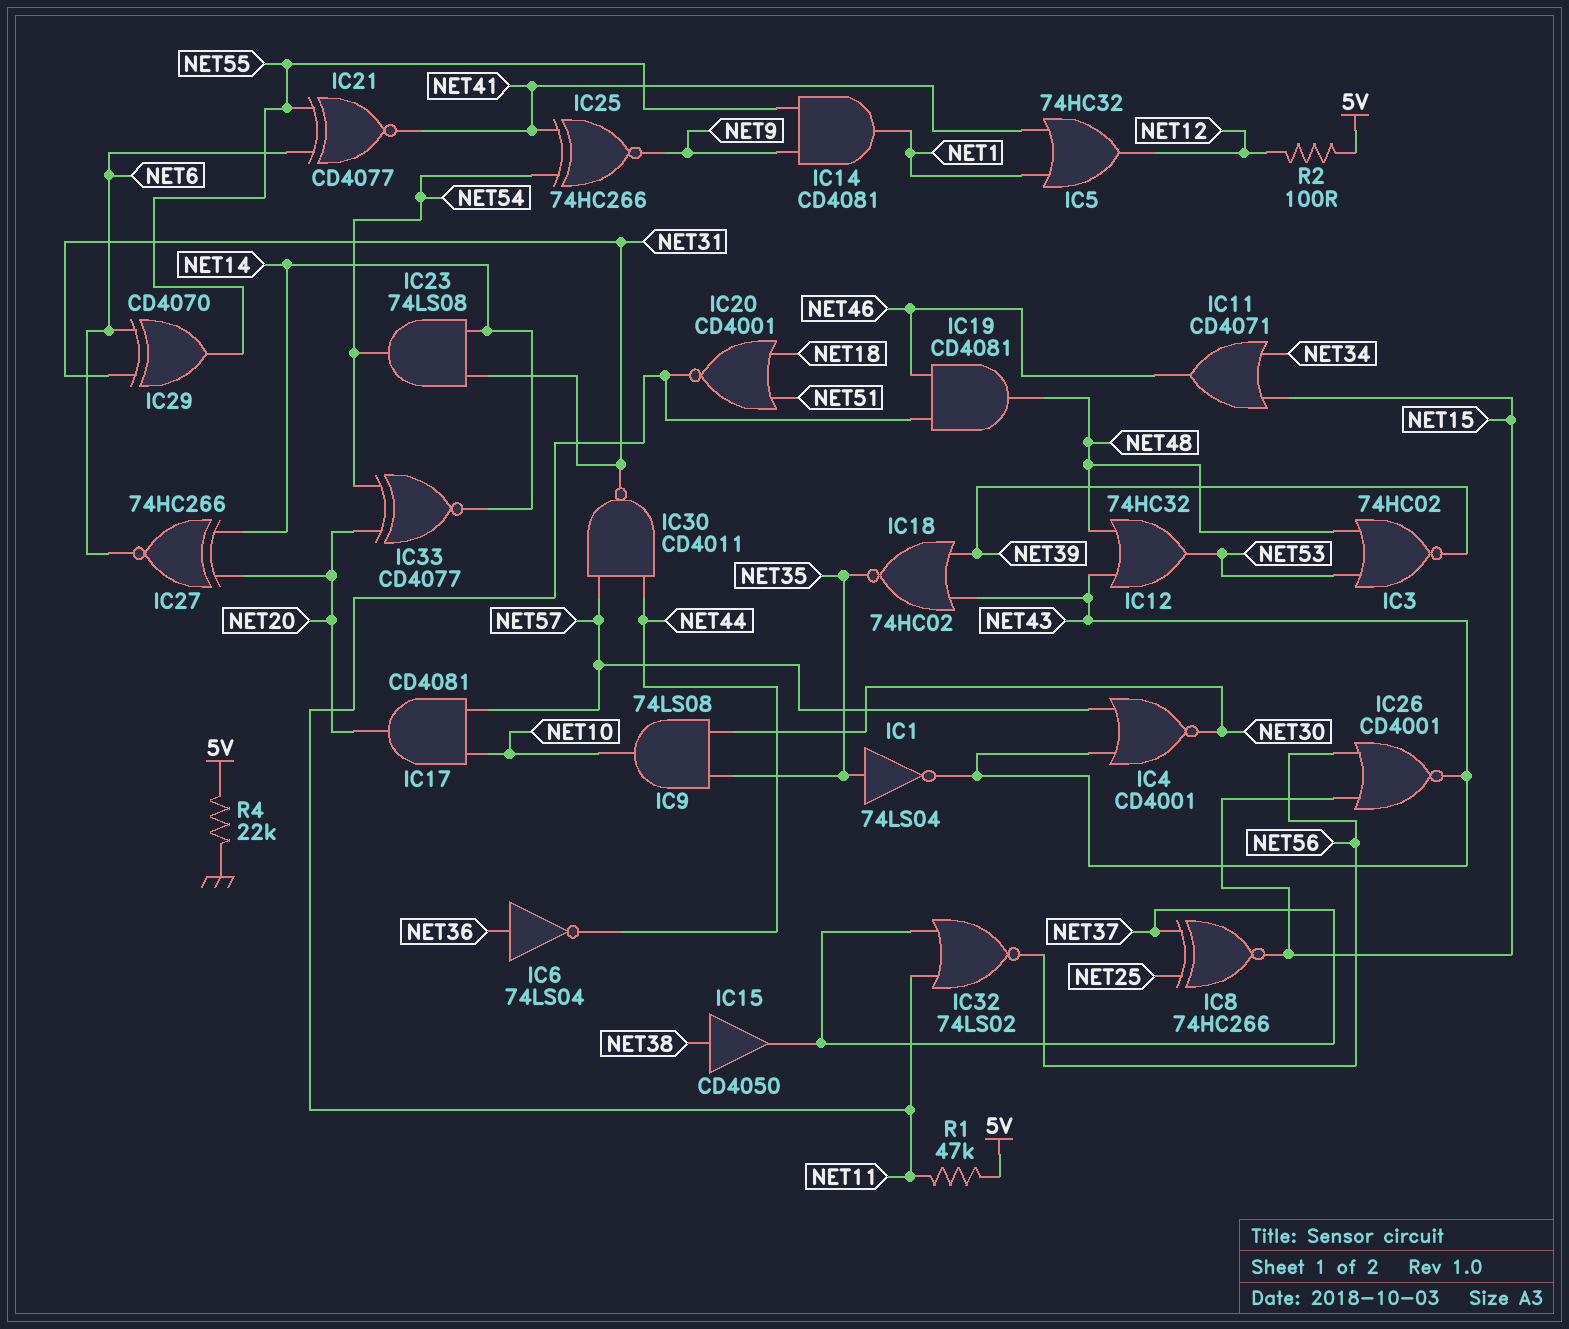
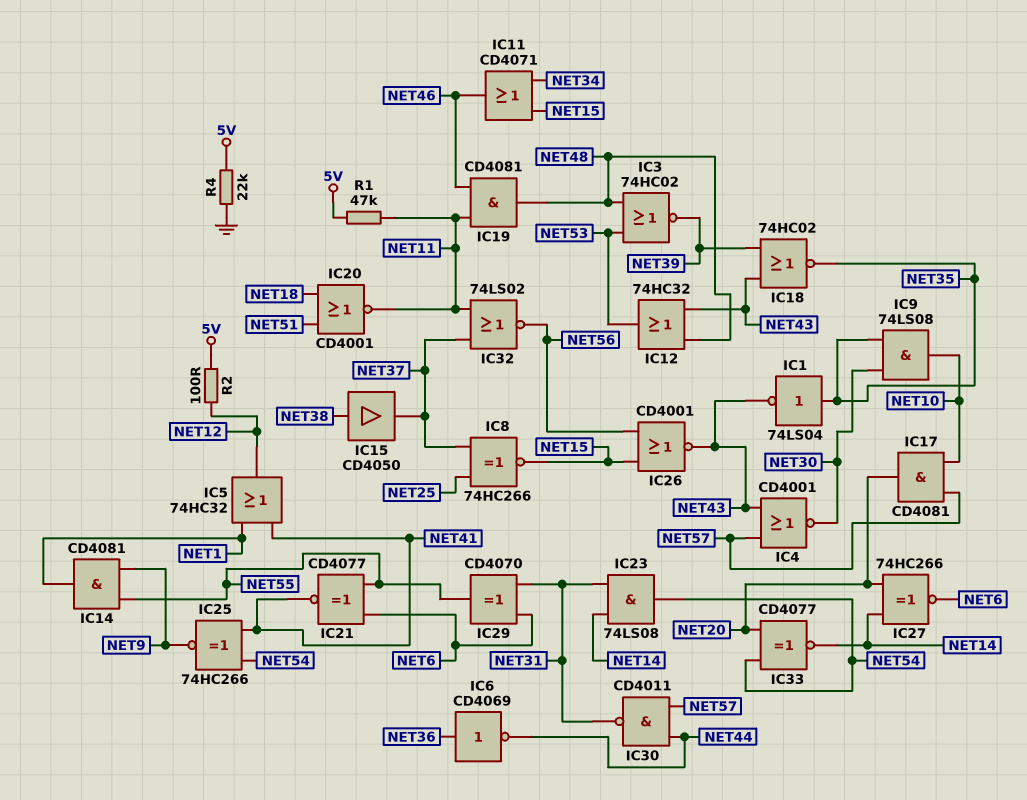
IC6: NOT 74LS04 (in NET36, out NET44) -> NOT CD4069 (in NET36, out NET44)

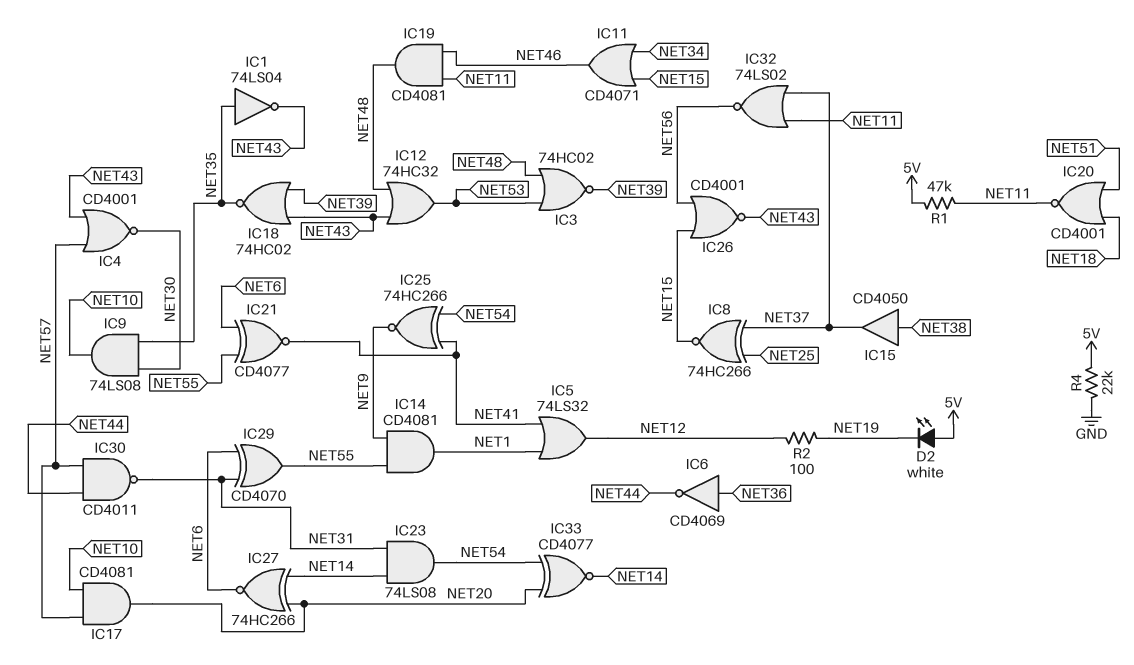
D2: none -> LED white (A 5V, K NET19)
IC5: OR 74HC32 (in NET1, in NET41, out NET12) -> OR 74LS32 (in NET1, in NET41, out NET12)
R2: 100 (5V, NET12) -> 100 (NET12, NET19)

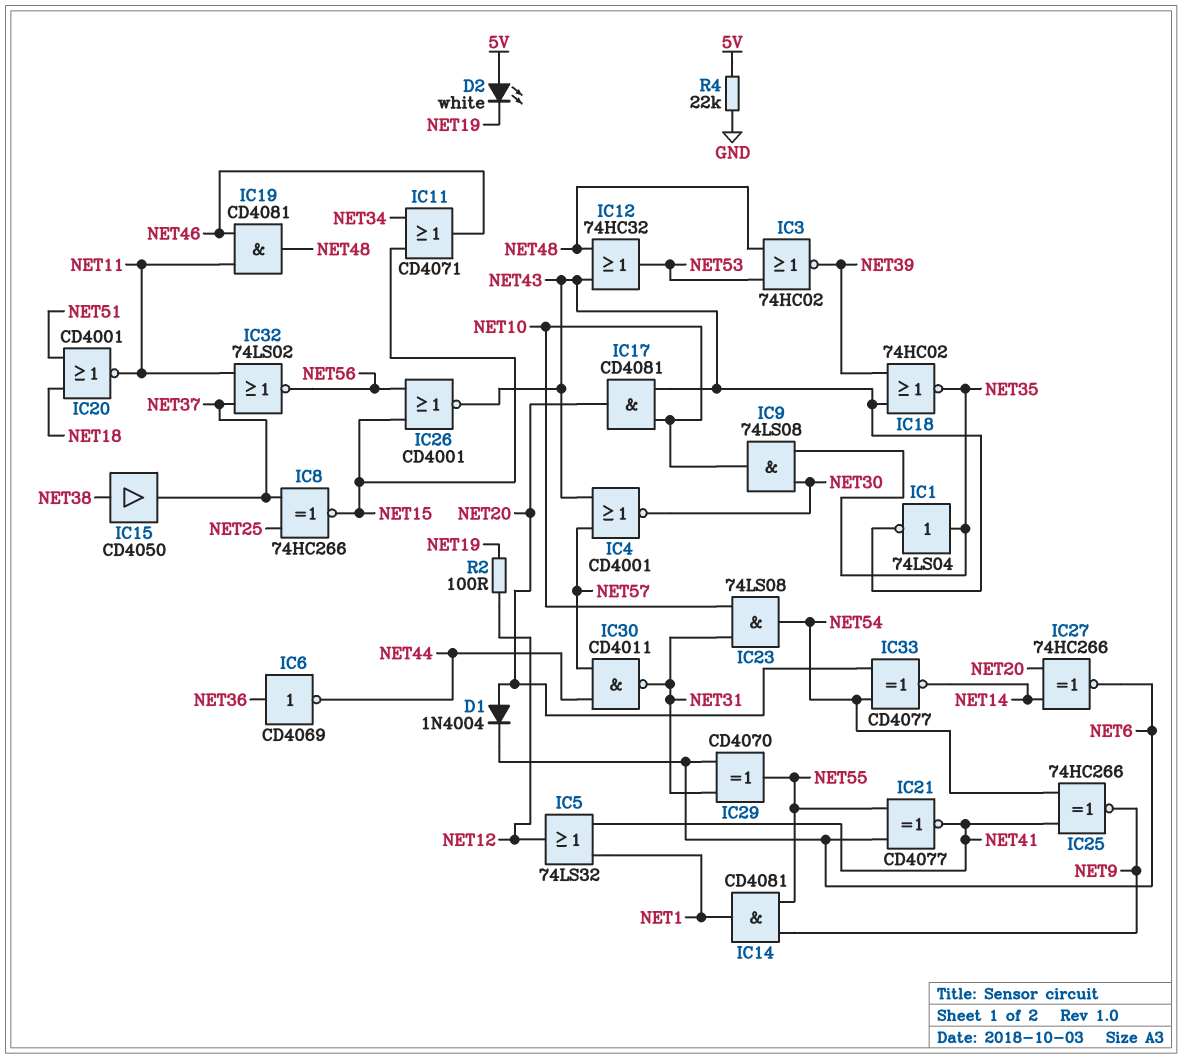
D1: none -> diode 1N4004 (A NET20, K NET6)
IC17: AND CD4081 (in NET10, in NET57, out NET20) -> AND CD4081 (in NET10, in NET43, out NET20)
IC23: AND 74LS08 (in NET14, in NET31, out NET54) -> AND 74LS08 (in NET10, in NET31, out NET54)
R1: 47k (5V, NET11) -> none

